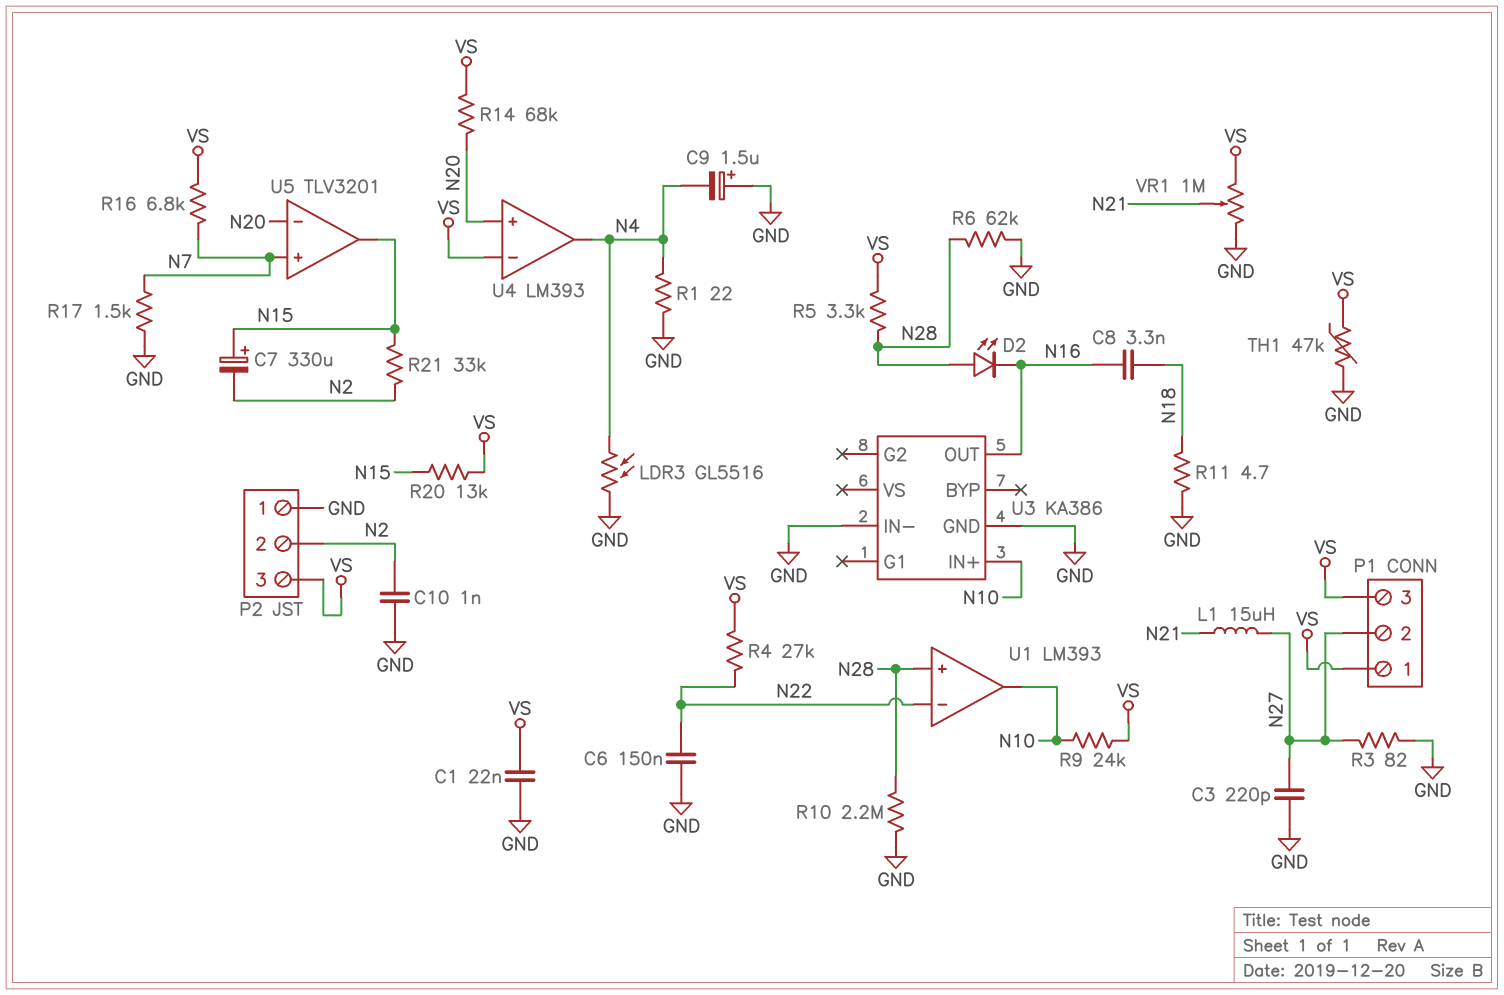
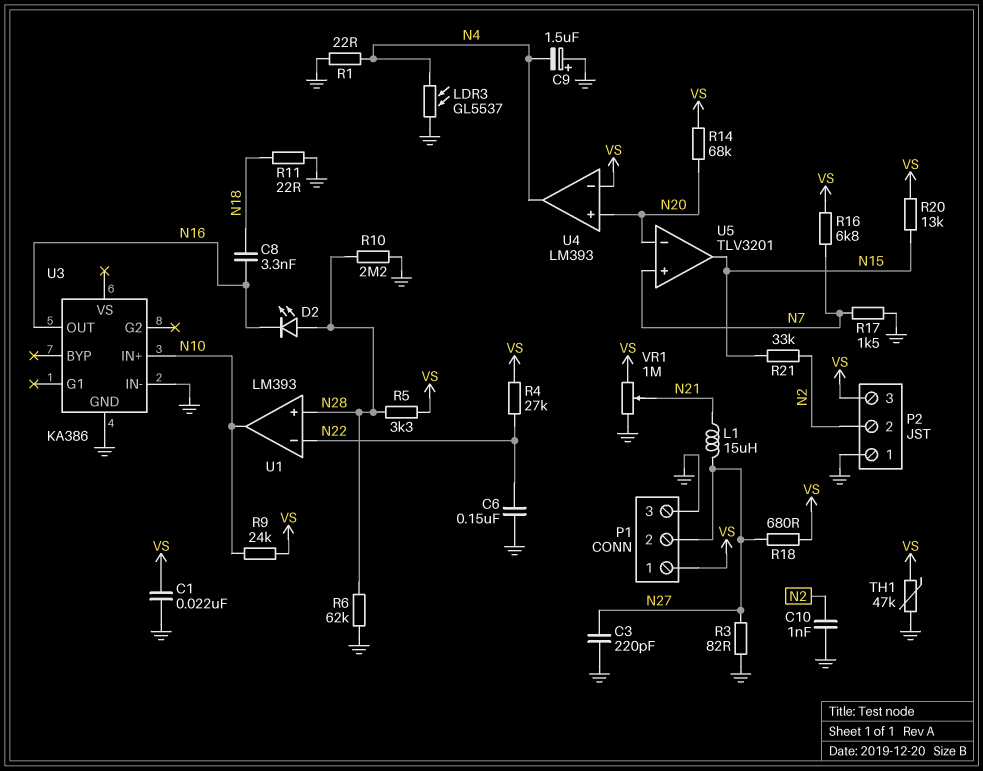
C7: 330uF (plus N15, minus N2) -> none
LDR3: GL5516 (GND, N4) -> GL5537 (GND, N4)
P1 pin 3: VS -> GND
R11: 4.7 (GND, N18) -> 22 (GND, N18)
R18: none -> 680 (N27, VS)

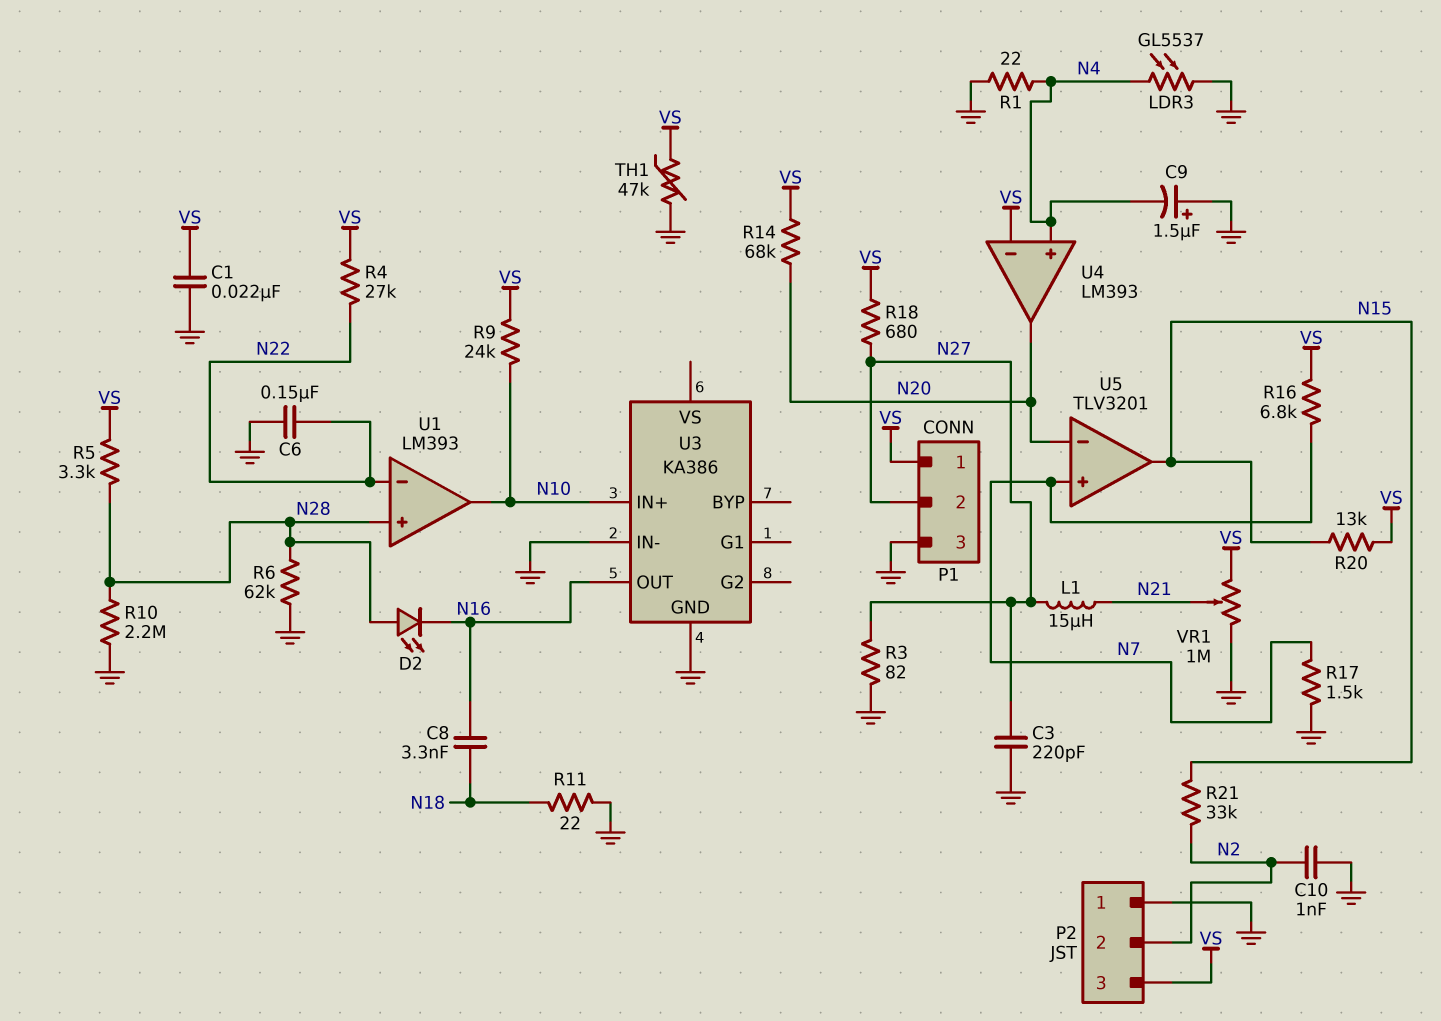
U4 pin in+: N20 -> N4
U4 pin out: N4 -> N20

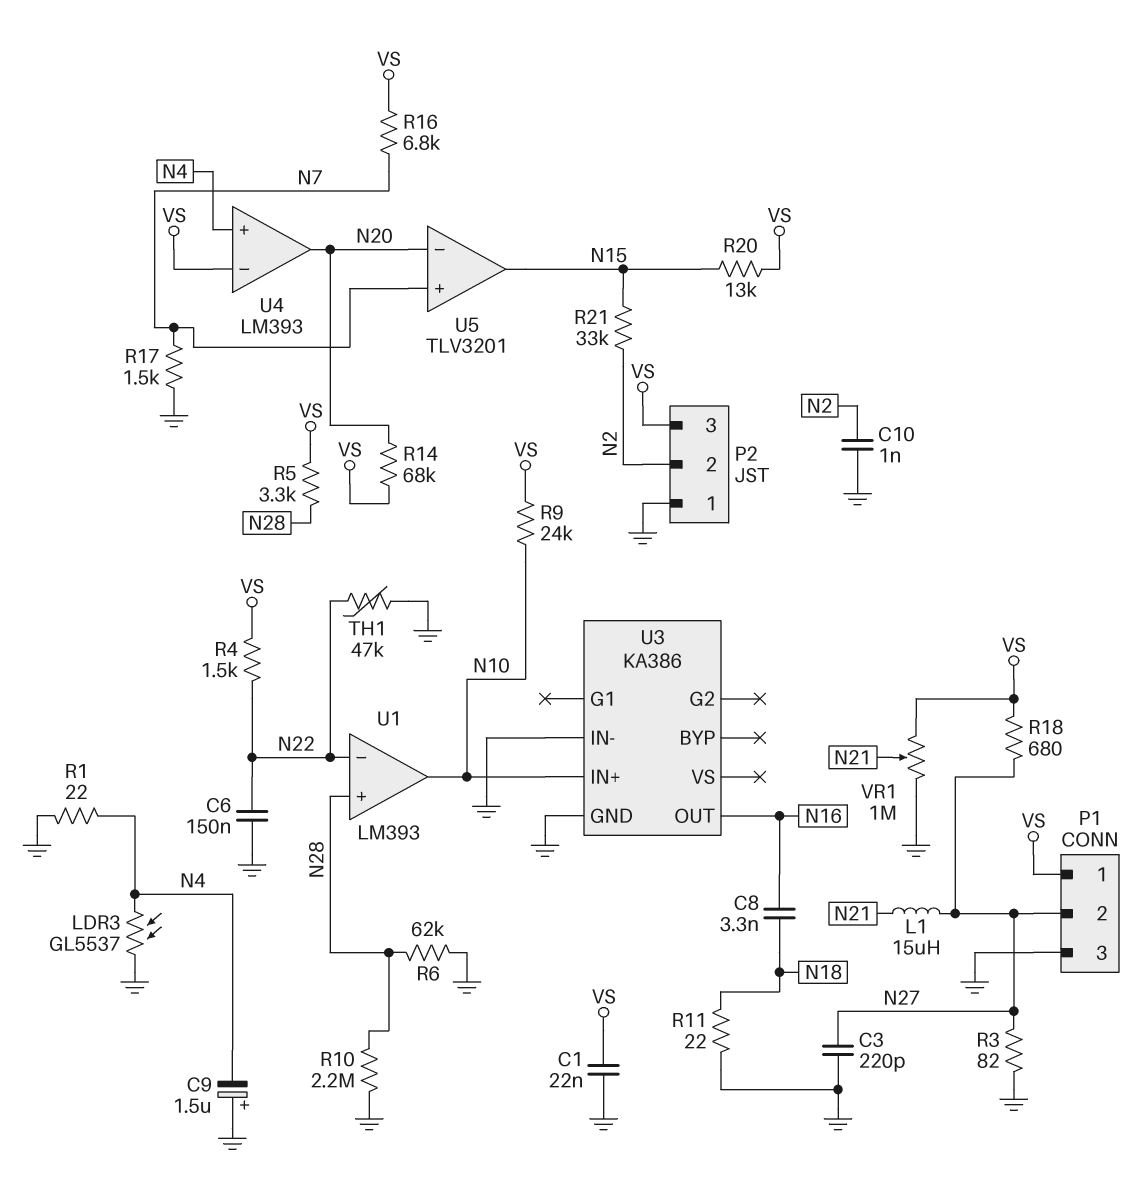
D2: LED (A N28, K N16) -> none
R4: 27k (N22, VS) -> 1.5k (N22, VS)
TH1: 47k (GND, VS) -> 47k (GND, N22)

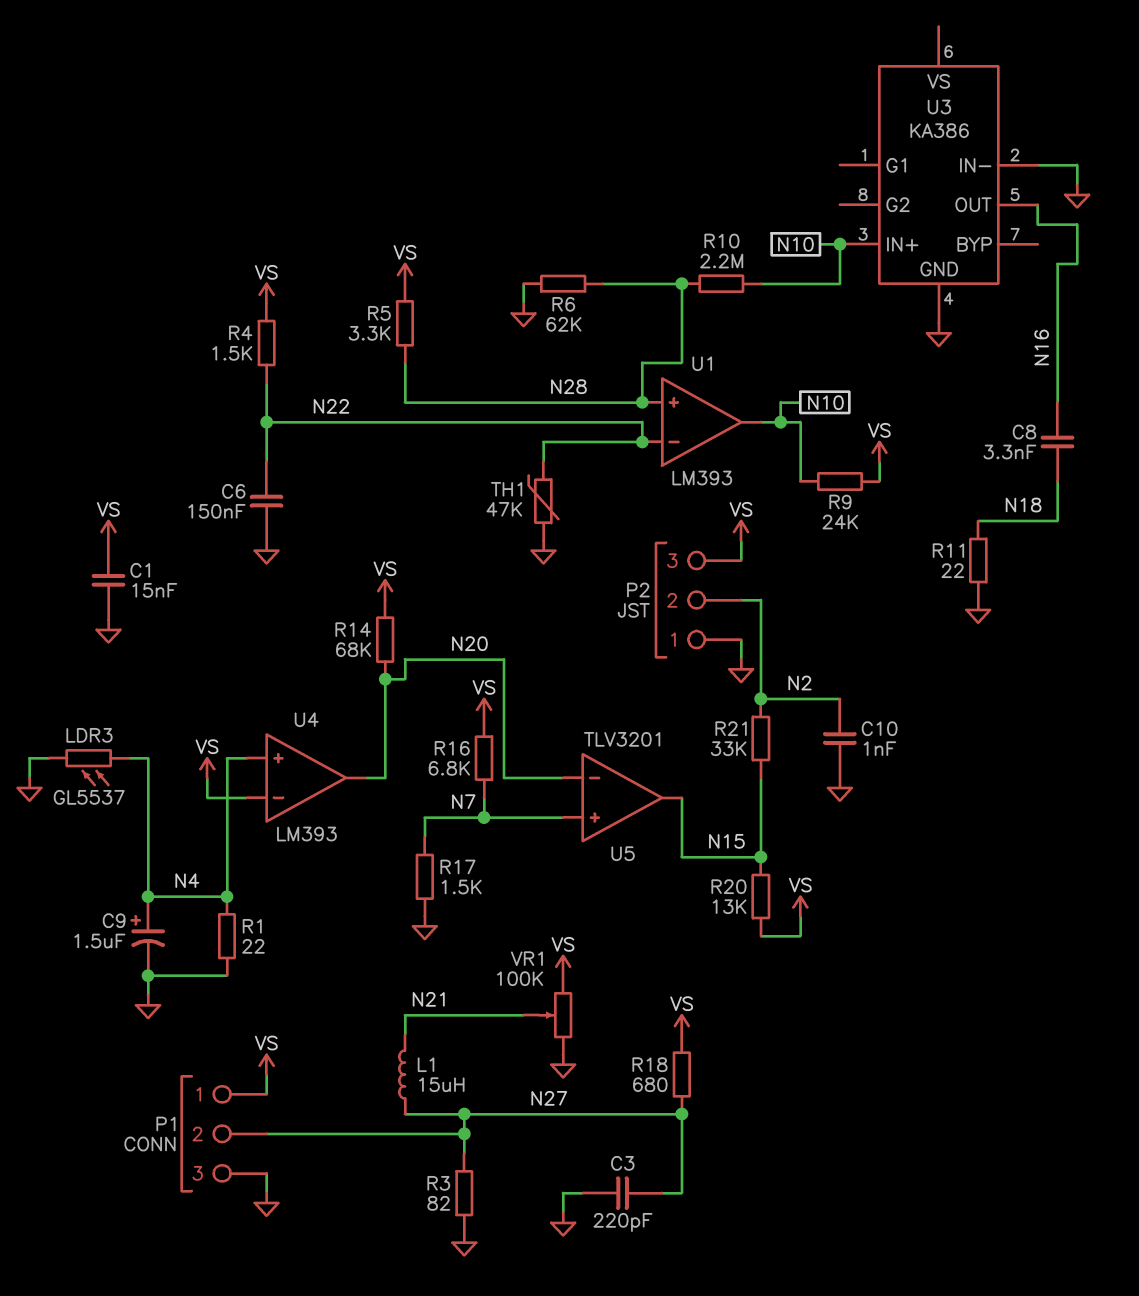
C1: 22nF (GND, VS) -> 15nF (GND, VS)
C9: 1.5uF (plus GND, minus N4) -> 1.5uF (plus N4, minus GND)
R10: 2.2M (GND, N28) -> 2.2M (N10, N28)
VR1: 1M (GND, VS, wiper N21) -> 100k (GND, VS, wiper N21)

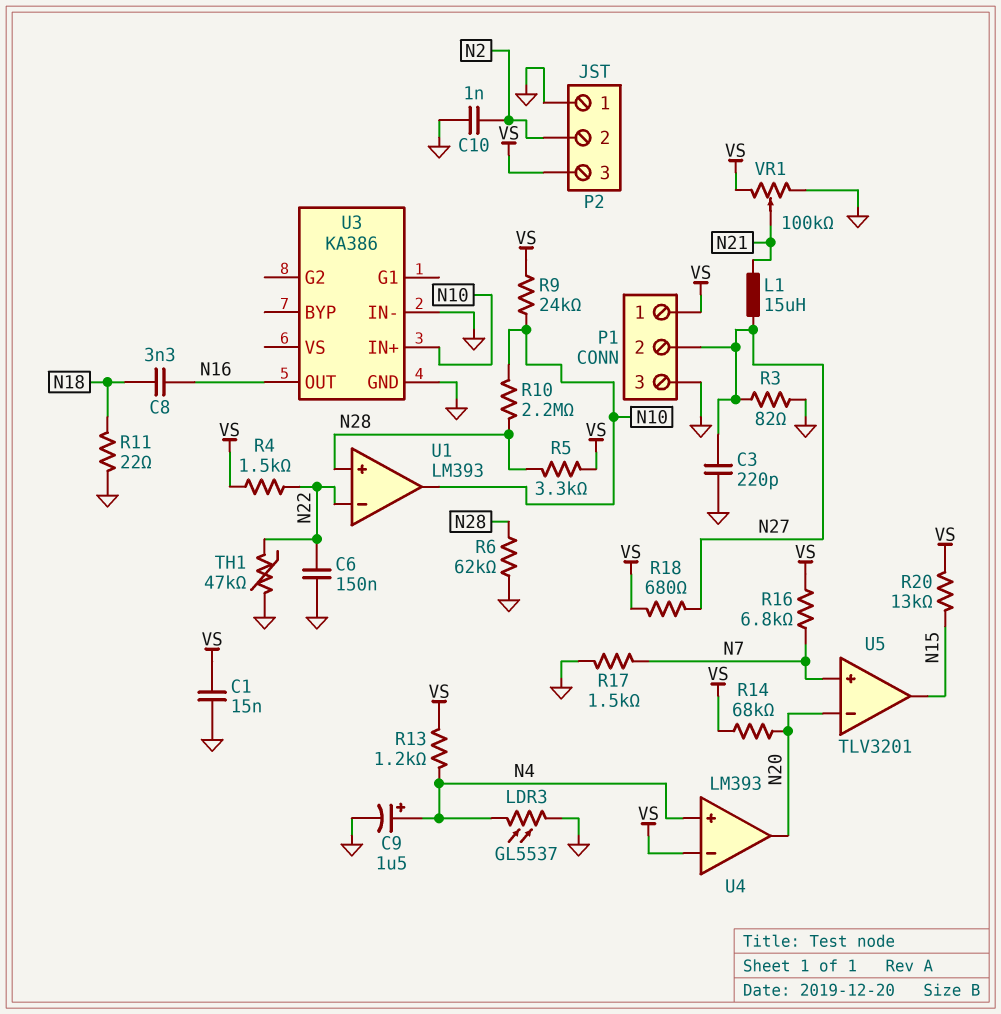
R1: 22 (GND, N4) -> none
R13: none -> 1.2k (N4, VS)
R21: 33k (N2, N15) -> none

